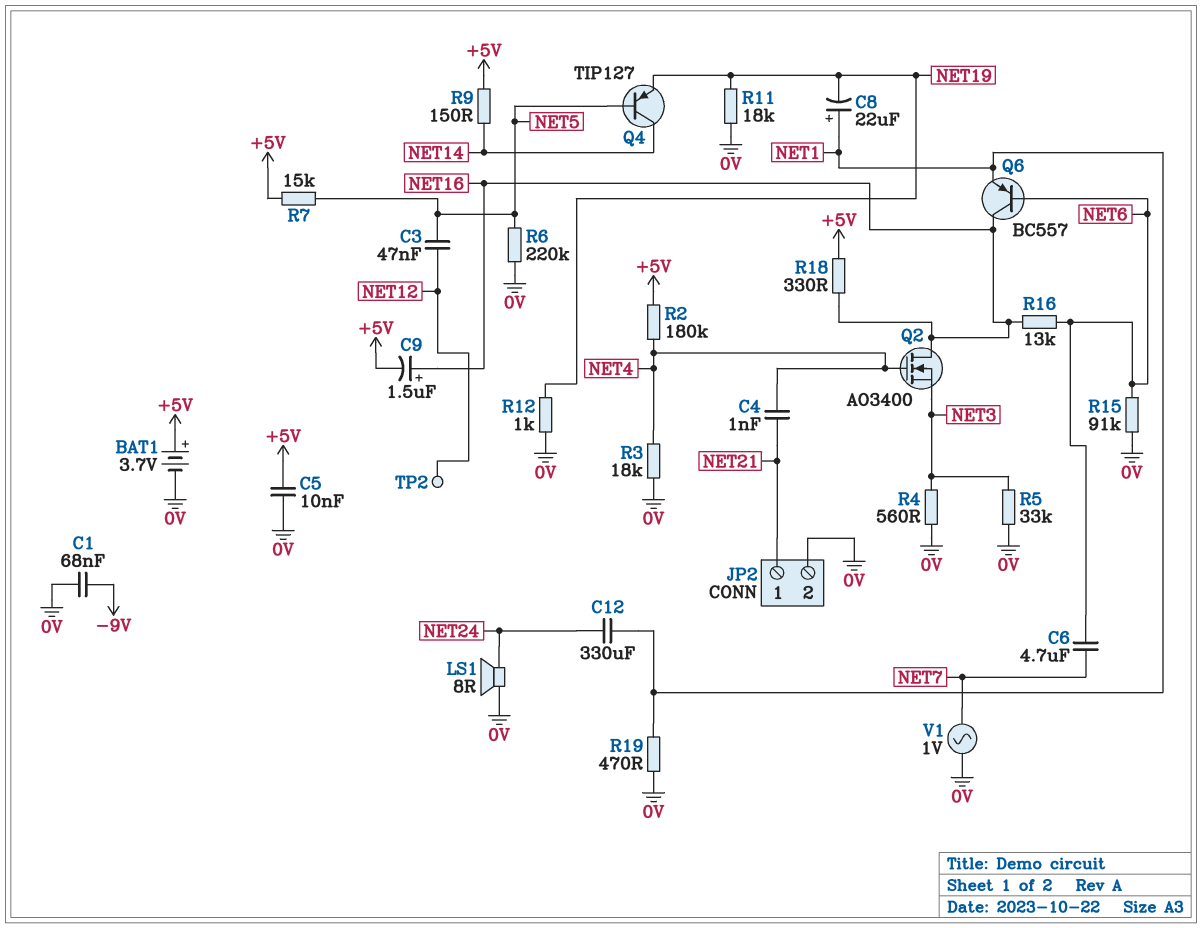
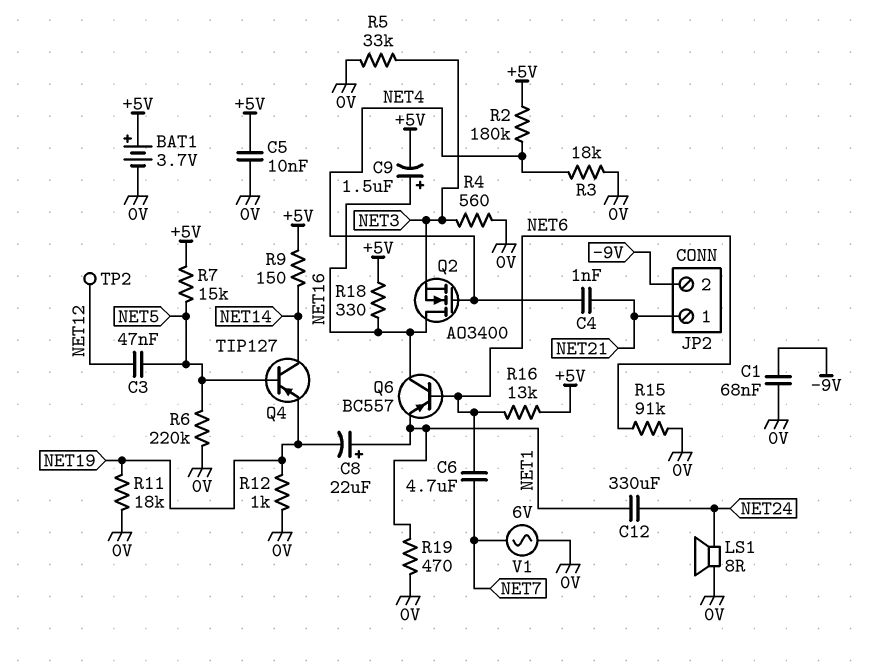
JP2 pin 2: 0V -> -9V
R16: 13k (NET6, NET16) -> 13k (+5V, NET6)
V1: AC 1V (0V, NET7) -> AC 6V (0V, NET7)

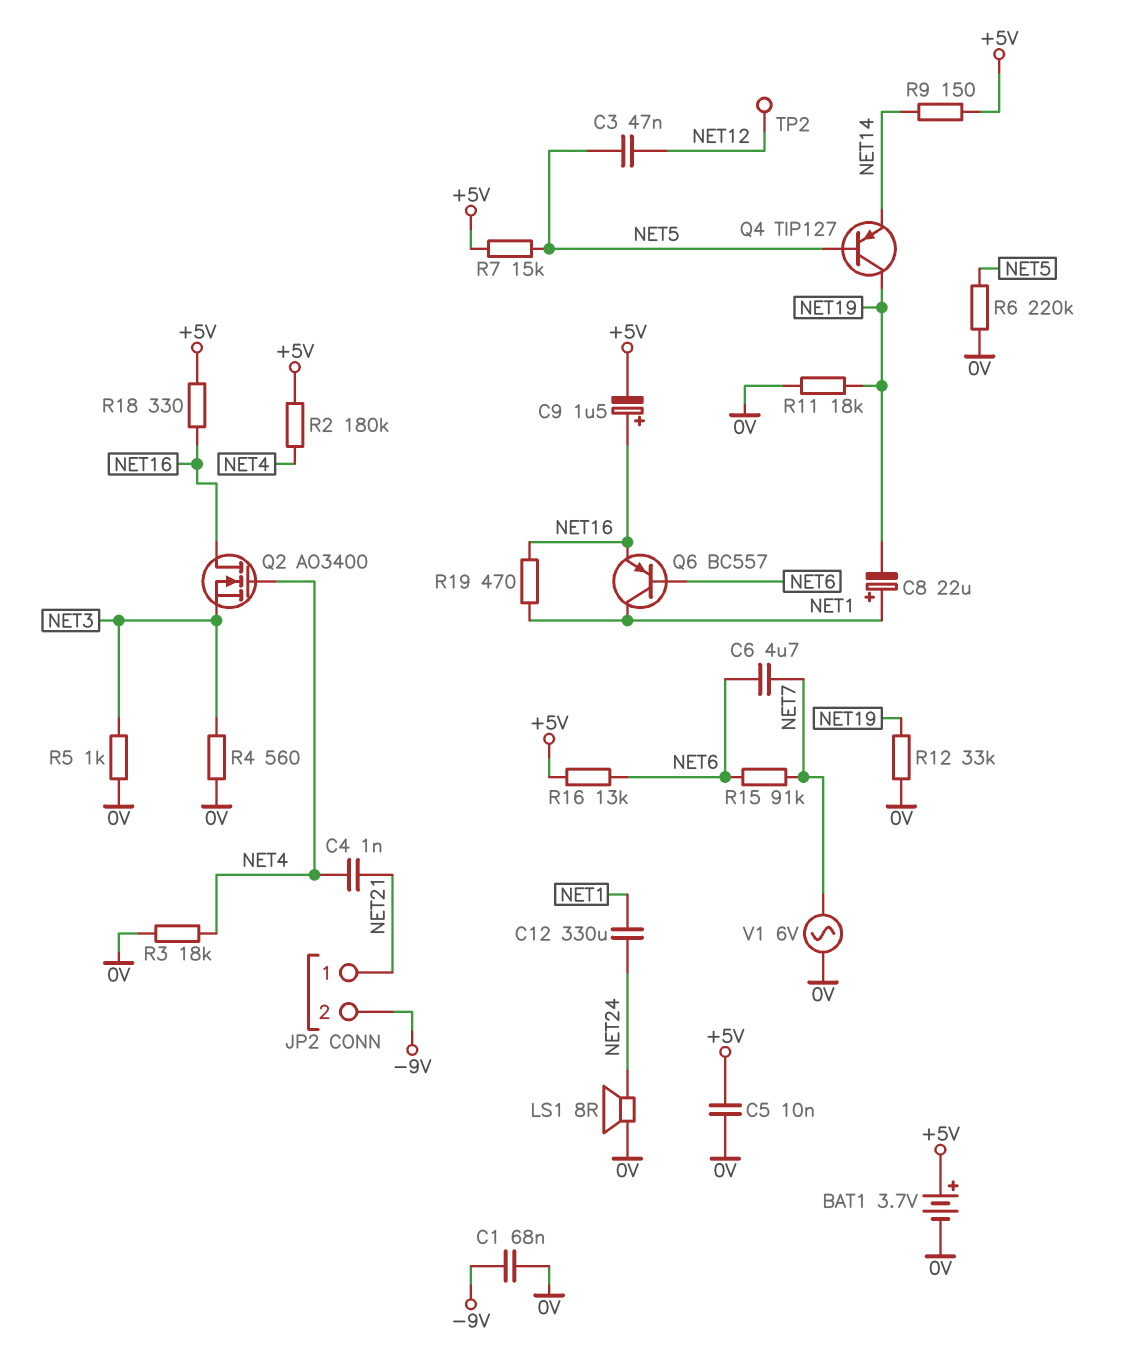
Q4: PNP TIP127 (B NET5, C NET14, E NET19) -> PNP TIP127 (B NET5, C NET19, E NET14)
Q6: PNP BC557 (B NET6, C NET16, E NET1) -> PNP BC557 (B NET6, C NET1, E NET16)
R5: 33k (0V, NET3) -> 1k (0V, NET3)
R12: 1k (0V, NET19) -> 33k (0V, NET19)
R15: 91k (0V, NET6) -> 91k (NET6, NET7)
R19: 470 (0V, NET1) -> 470 (NET1, NET16)

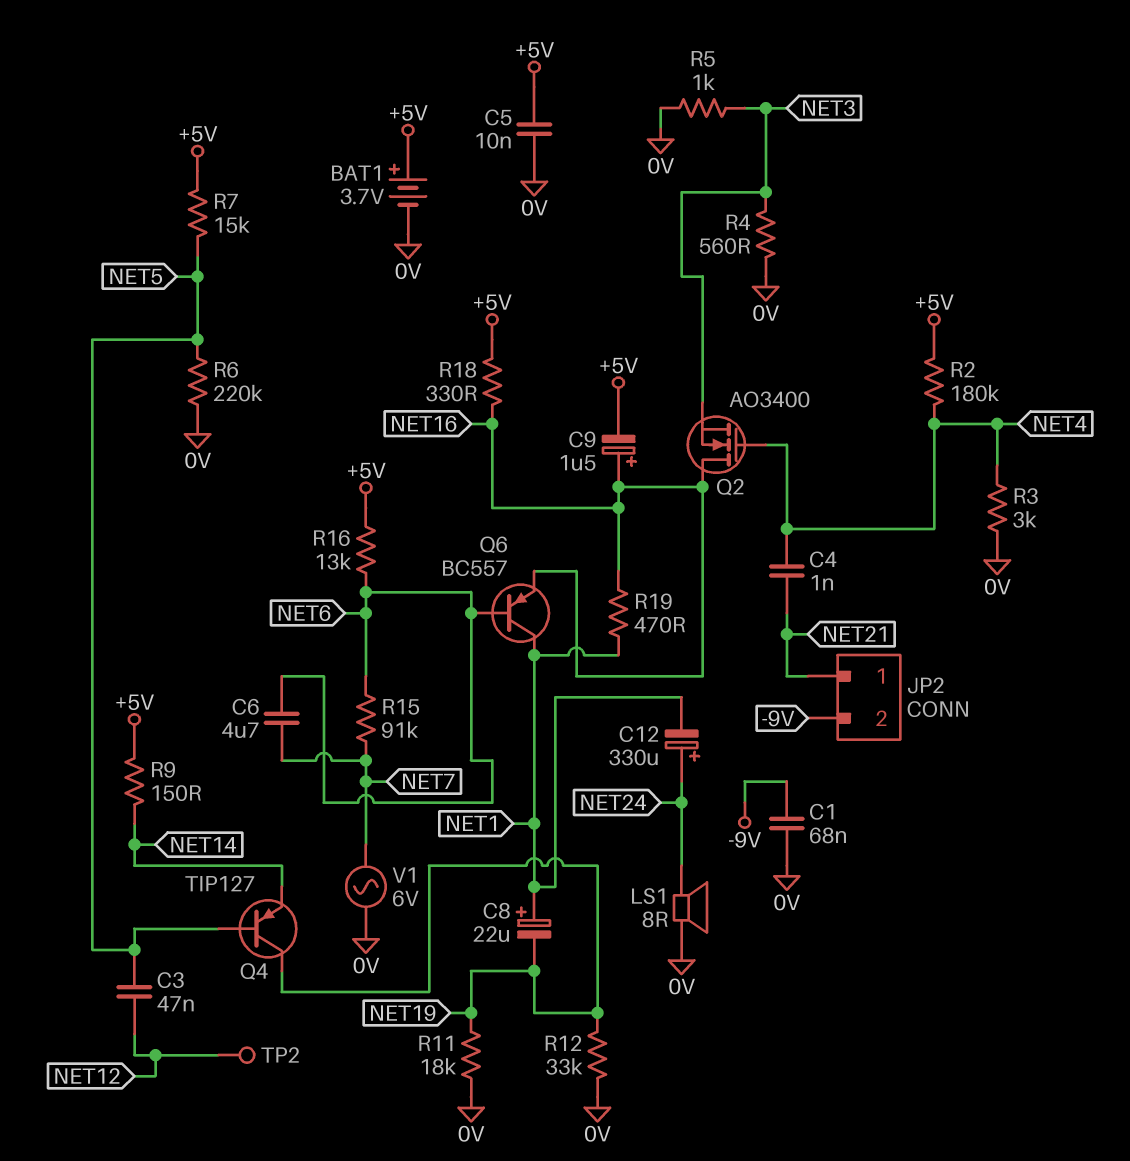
C12: 330uF (NET1, NET24) -> 330uF (plus NET24, minus NET1)
R3: 18k (0V, NET4) -> 3k (0V, NET4)

